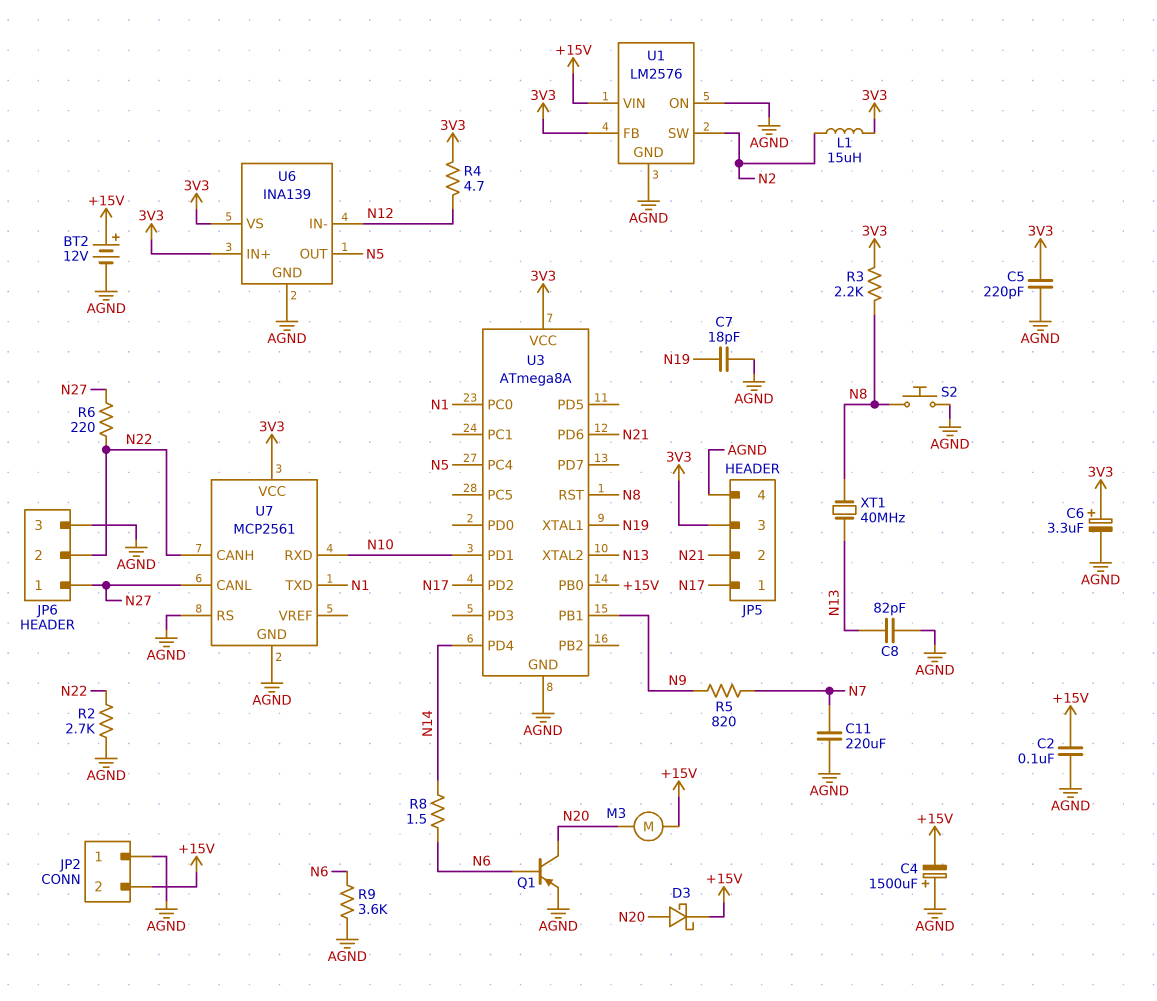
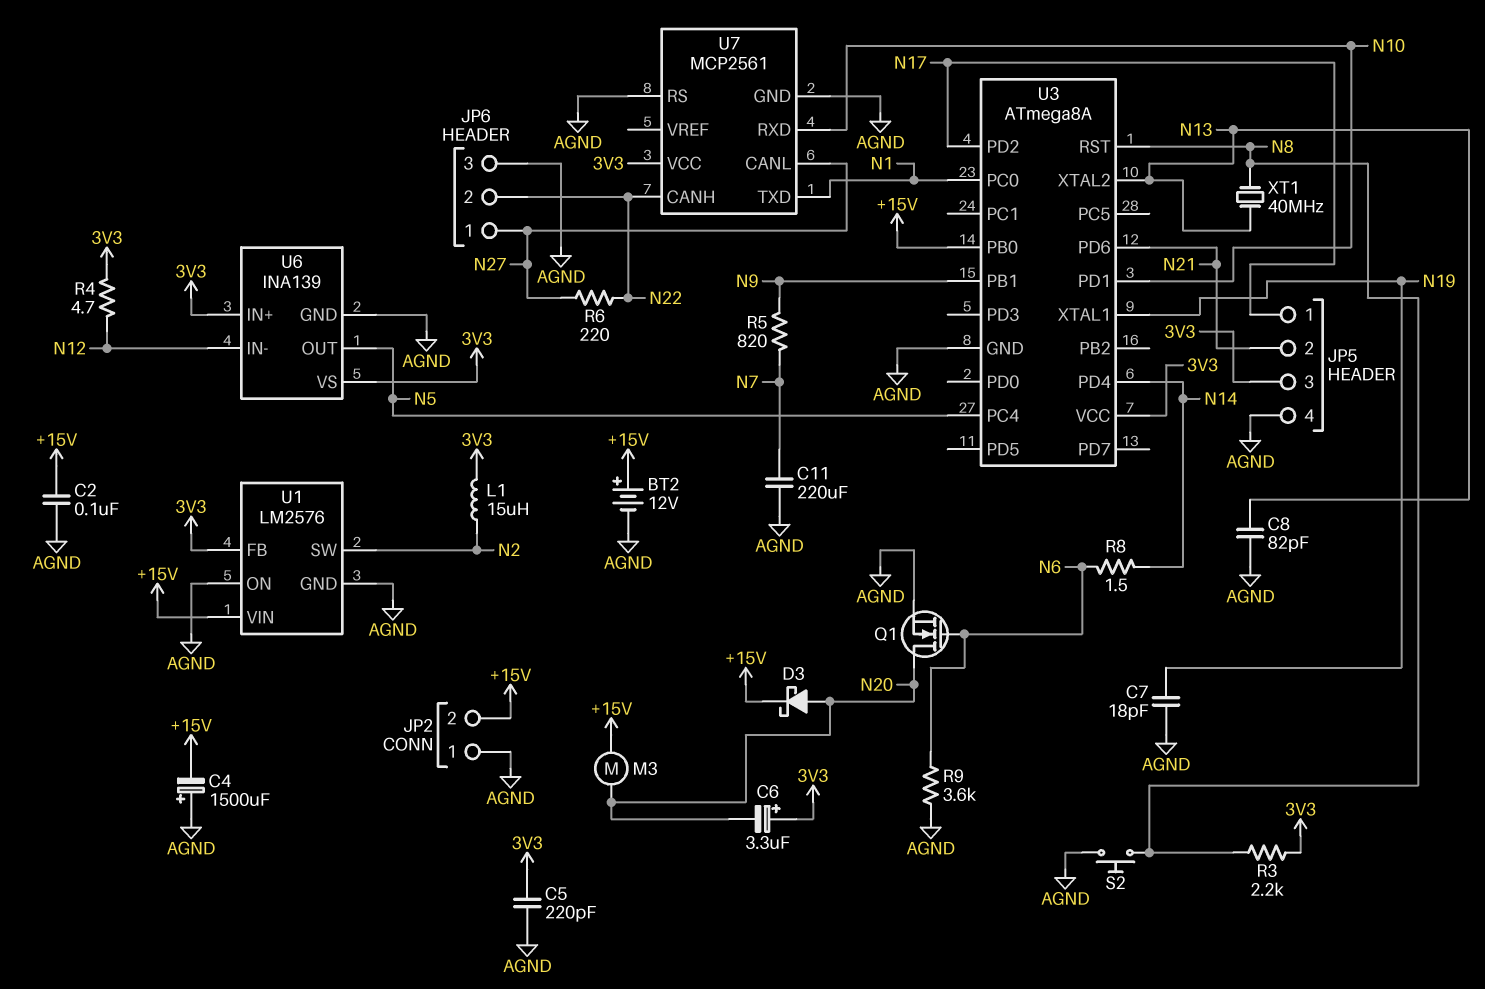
C6: 3.3uF (plus 3V3, minus AGND) -> 3.3uF (plus 3V3, minus N20)
Q1: PNP (B N6, C N20, E AGND) -> NMOS (G N6, D N20, S AGND)
R2: 2.7k (AGND, N22) -> none

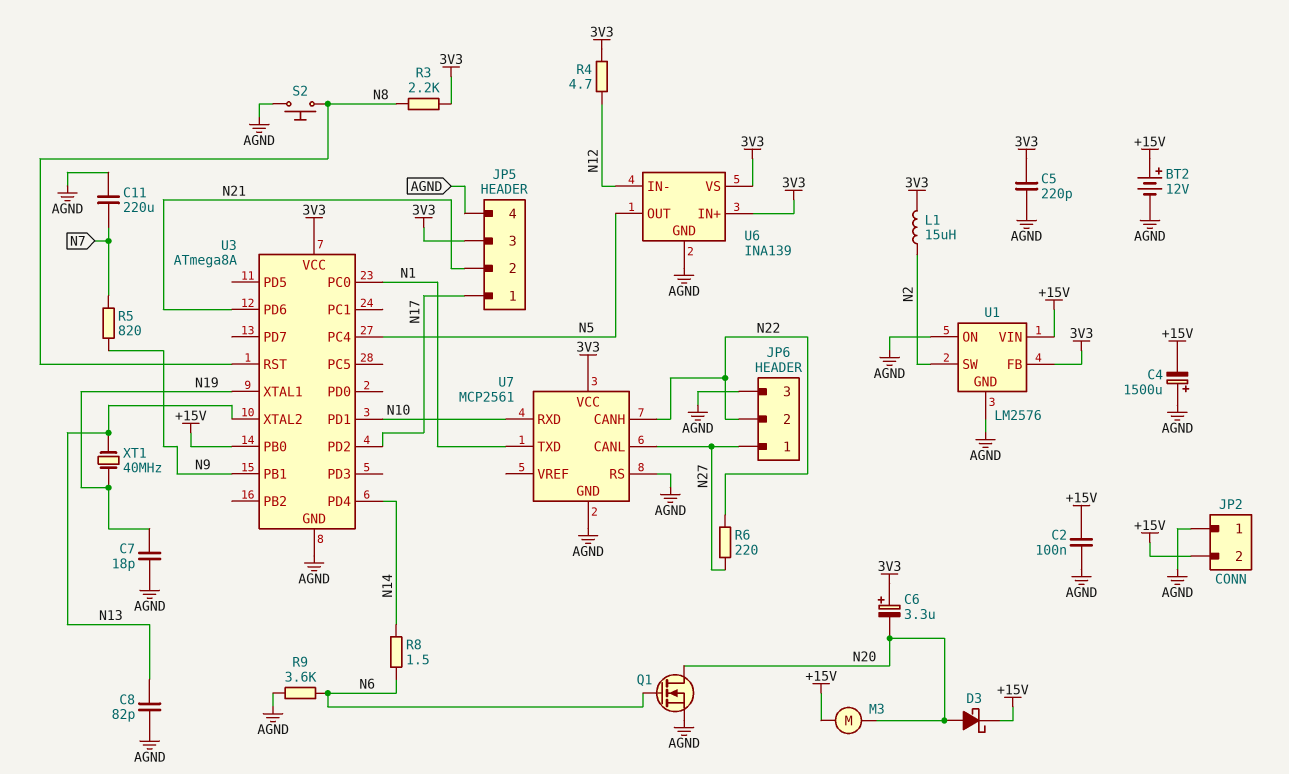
XT1: 40MHz (N8, N13) -> 40MHz (N13, N19)

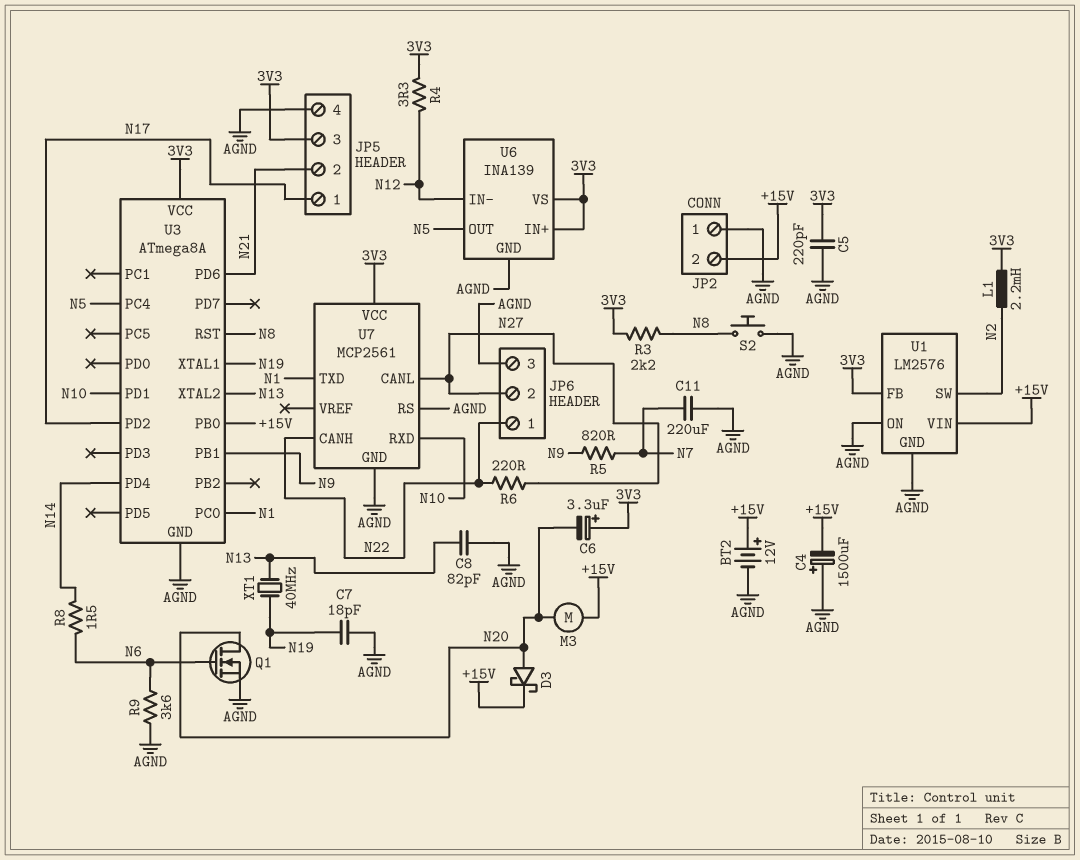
C2: 100nF (+15V, AGND) -> none
JP6 pin 1: N27 -> N22
JP6 pin 2: N22 -> N27
L1: 15uH (3V3, N2) -> 2.2mH (3V3, N2)
R4: 4.7 (3V3, N12) -> 3.3 (3V3, N12)

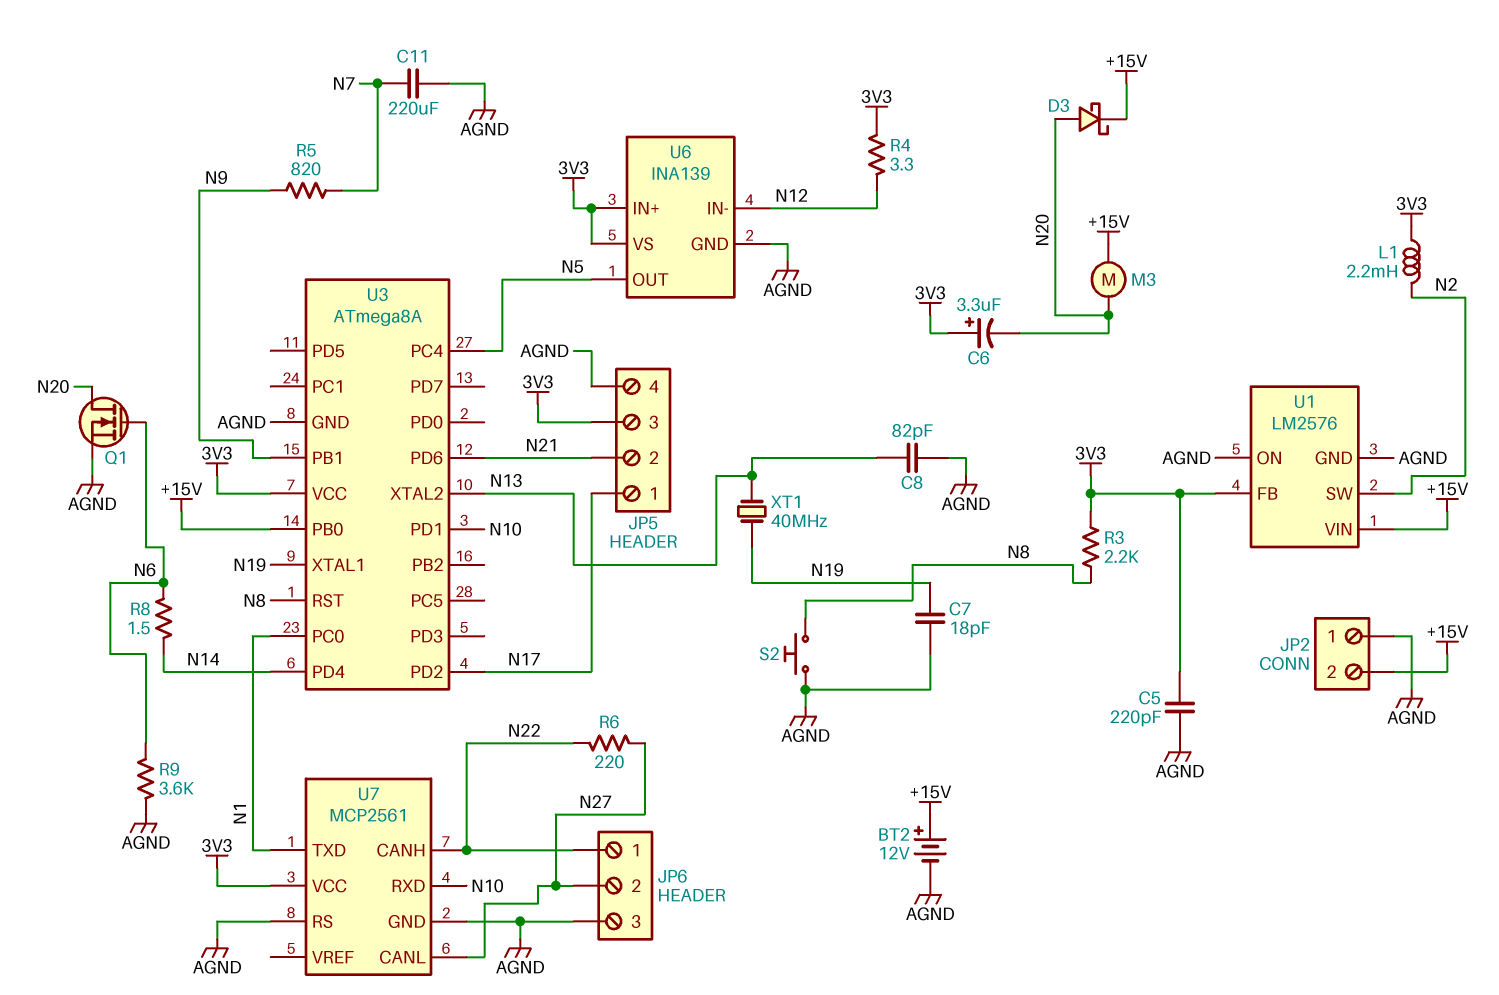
C4: 1500uF (plus AGND, minus +15V) -> none

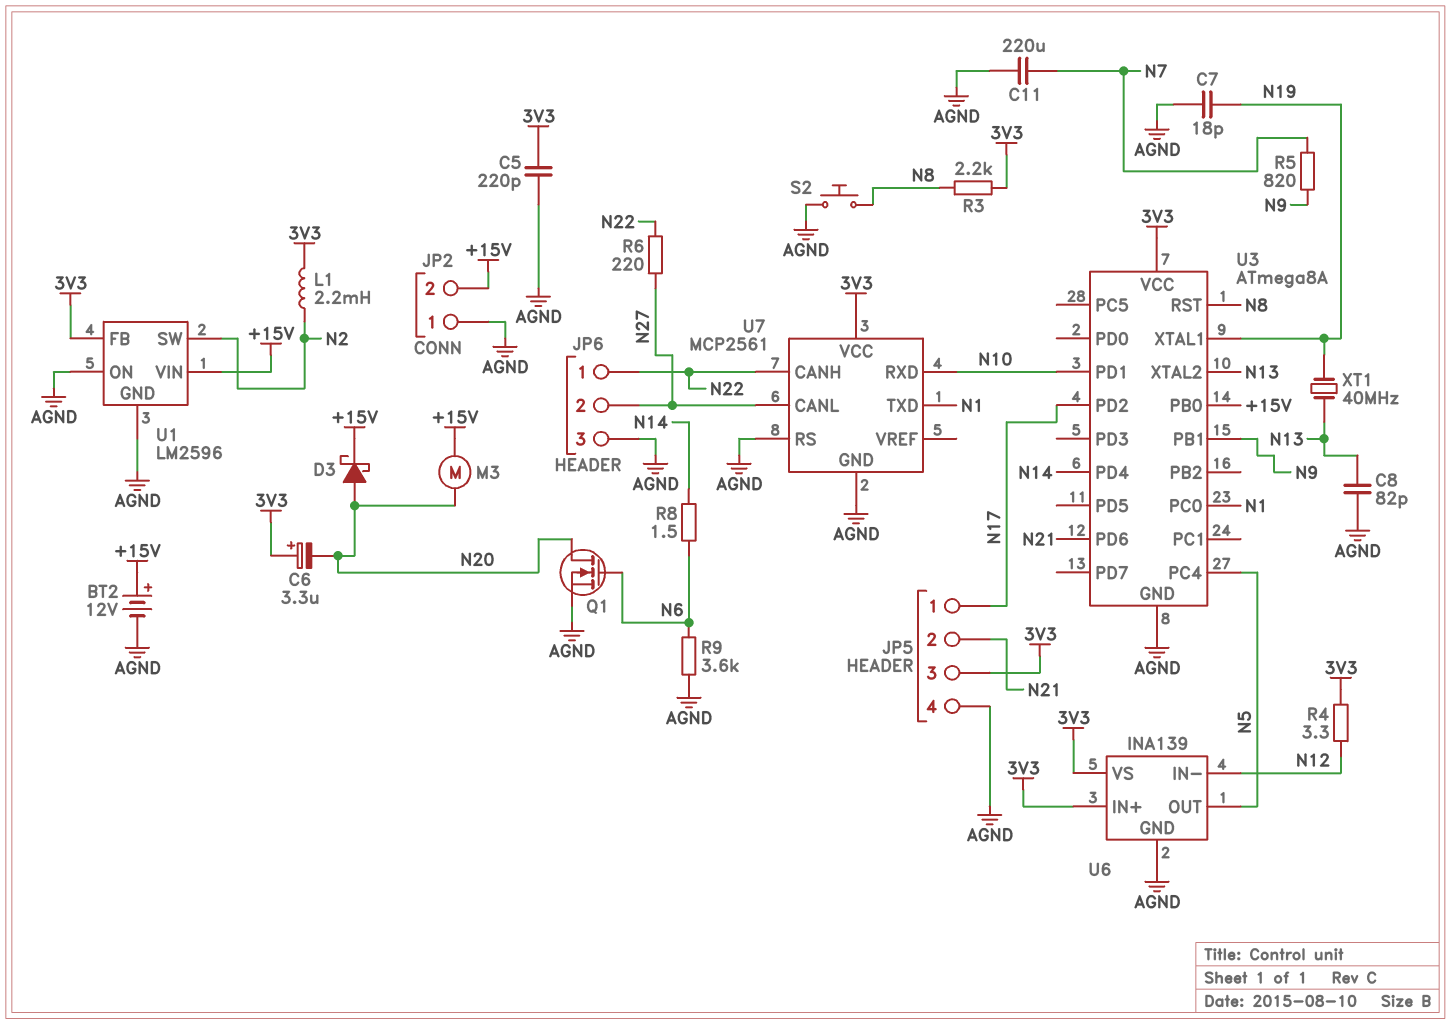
U1: LM2576 -> LM2596

